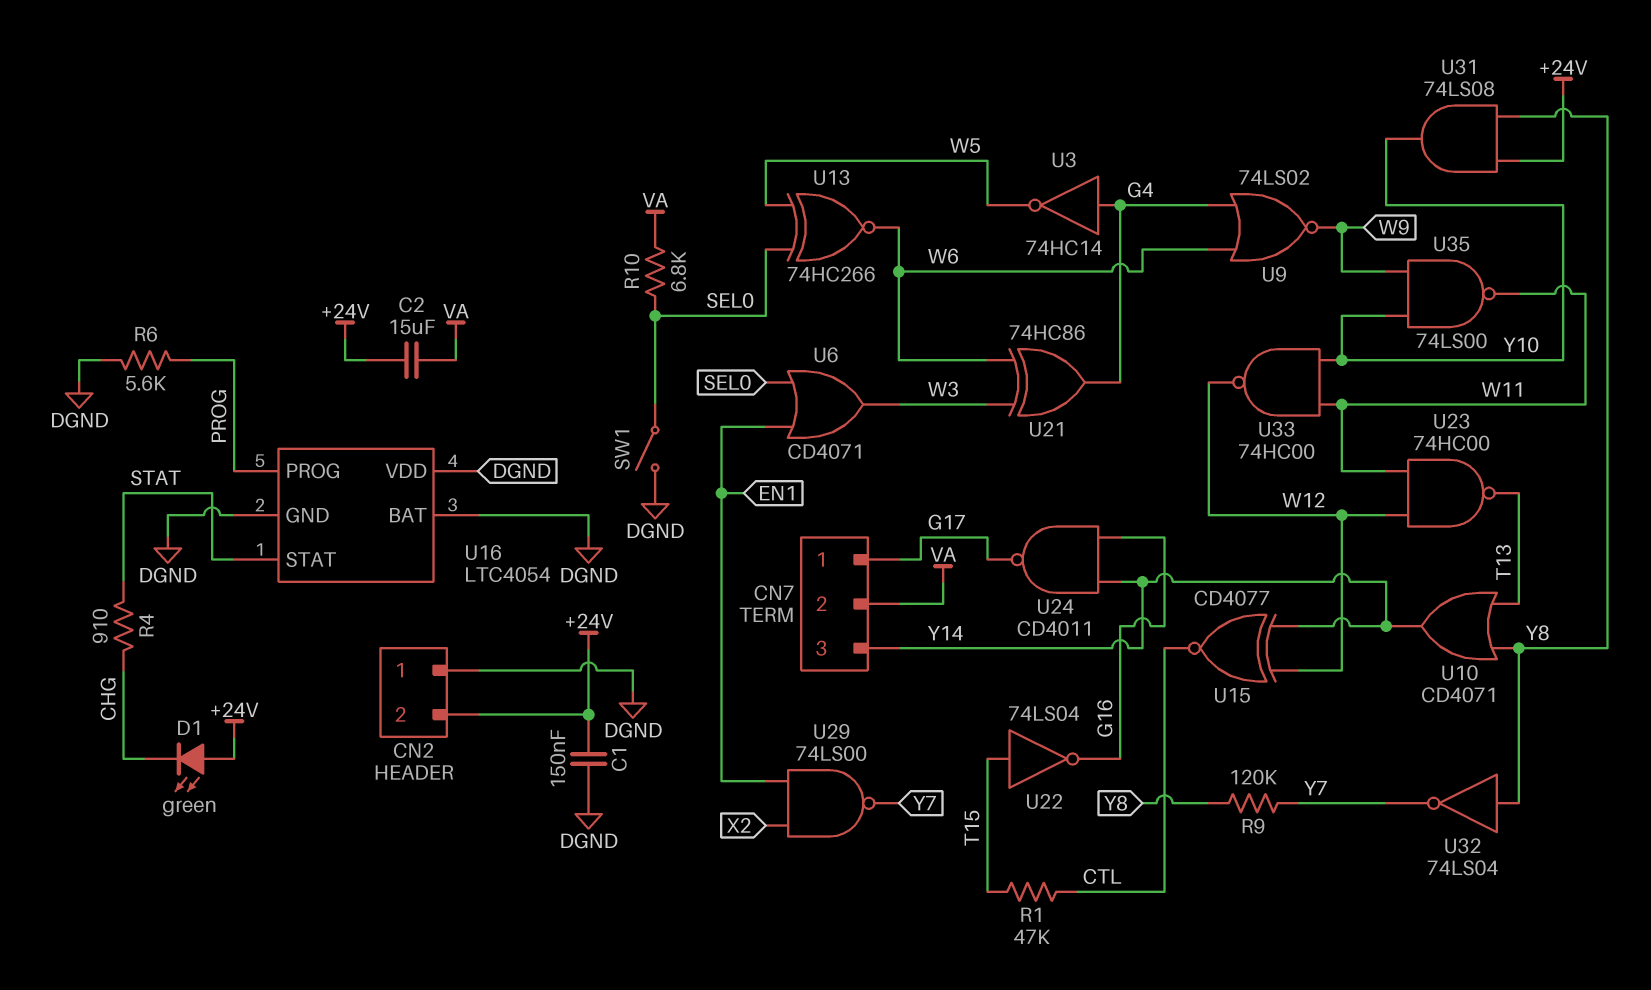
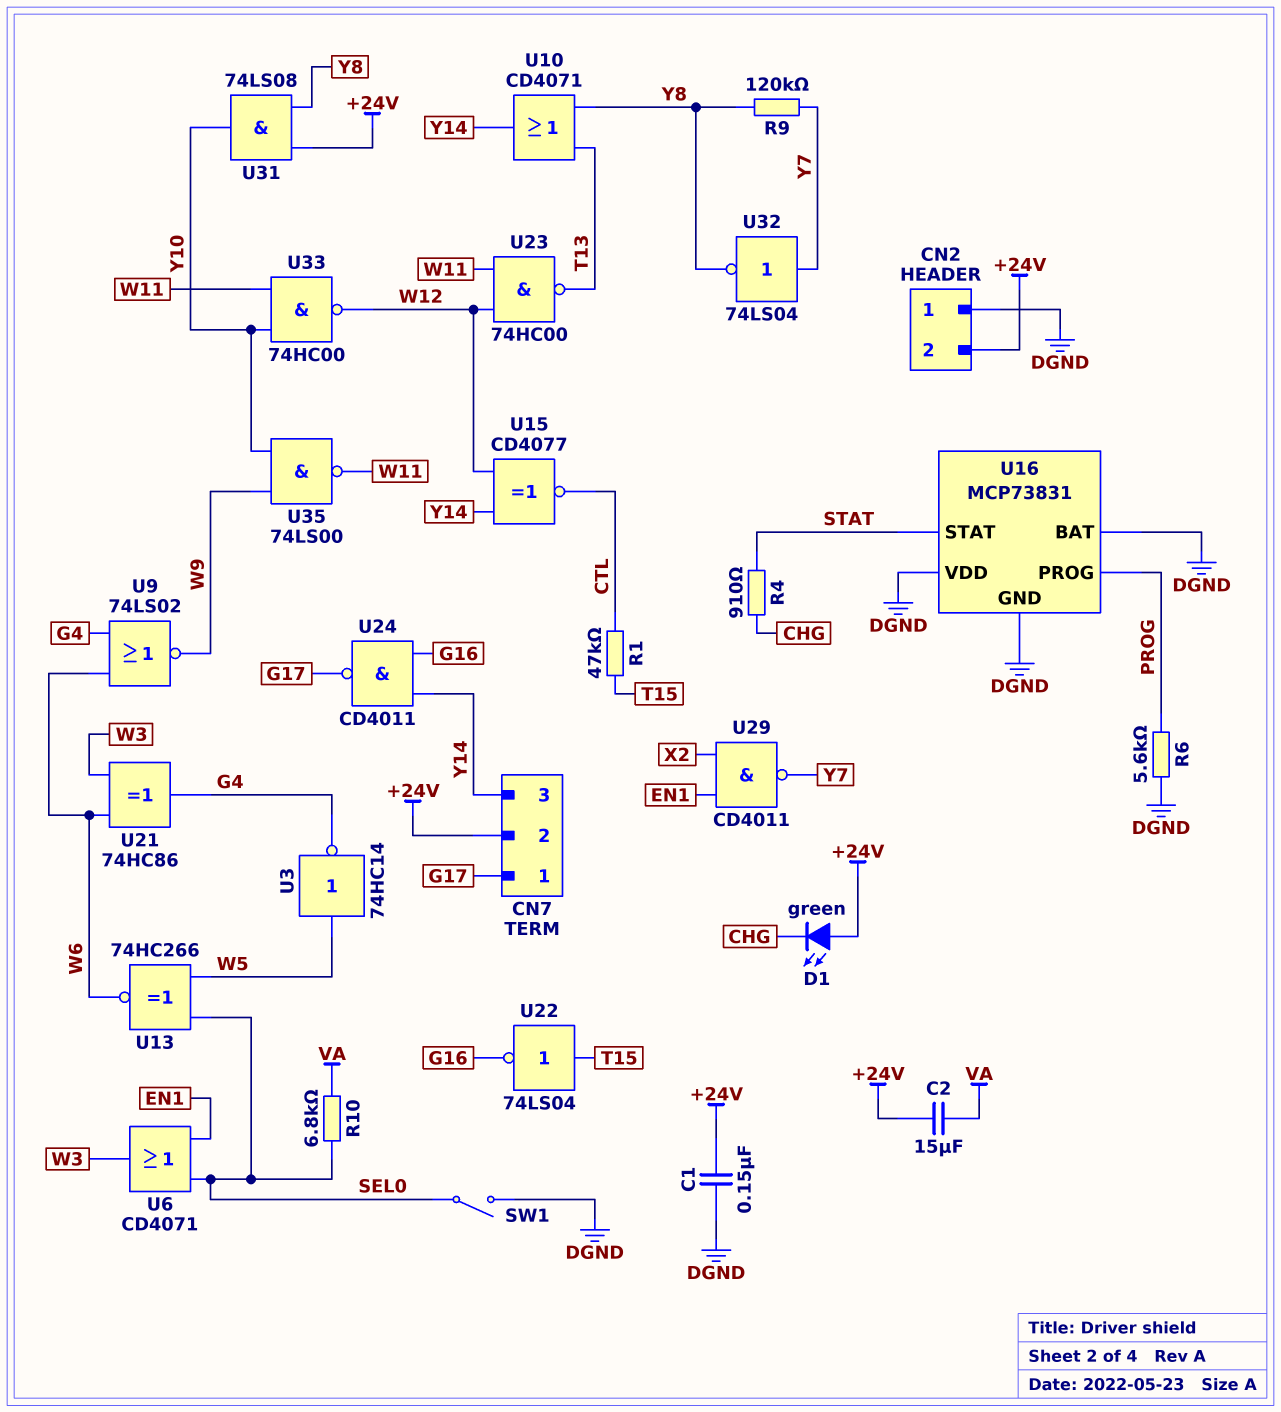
CN7 pin 2: VA -> +24V
U3: NOT 74HC14 (in G4, out W5) -> NOT 74HC14 (in W5, out G4)
U16: LTC4054 -> MCP73831
U29: NAND 74LS00 (in EN1, in X2, out Y7) -> NAND CD4011 (in EN1, in X2, out Y7)
U32: NOT 74LS04 (in Y8, out Y7) -> NOT 74LS04 (in Y7, out Y8)

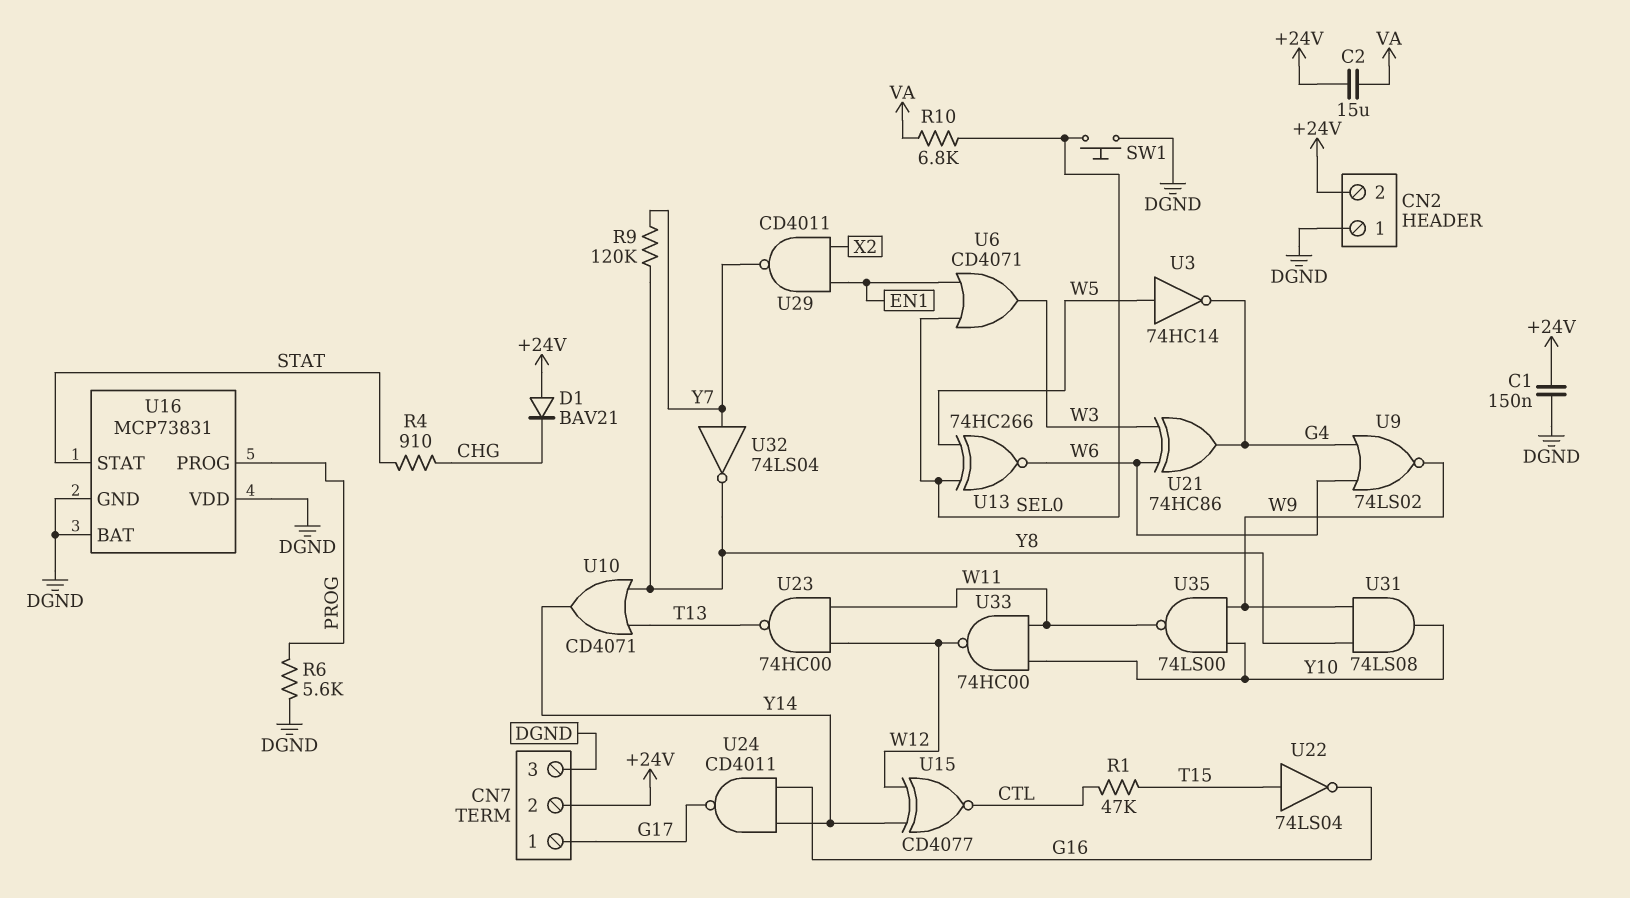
CN7 pin 3: Y14 -> DGND
D1: LED green (A +24V, K CHG) -> diode BAV21 (A +24V, K CHG)
SW1: switch (DGND, SEL0) -> button (DGND, SEL0)
U31: AND 74LS08 (in +24V, in Y8, out Y10) -> AND 74LS08 (in W9, in Y8, out Y10)

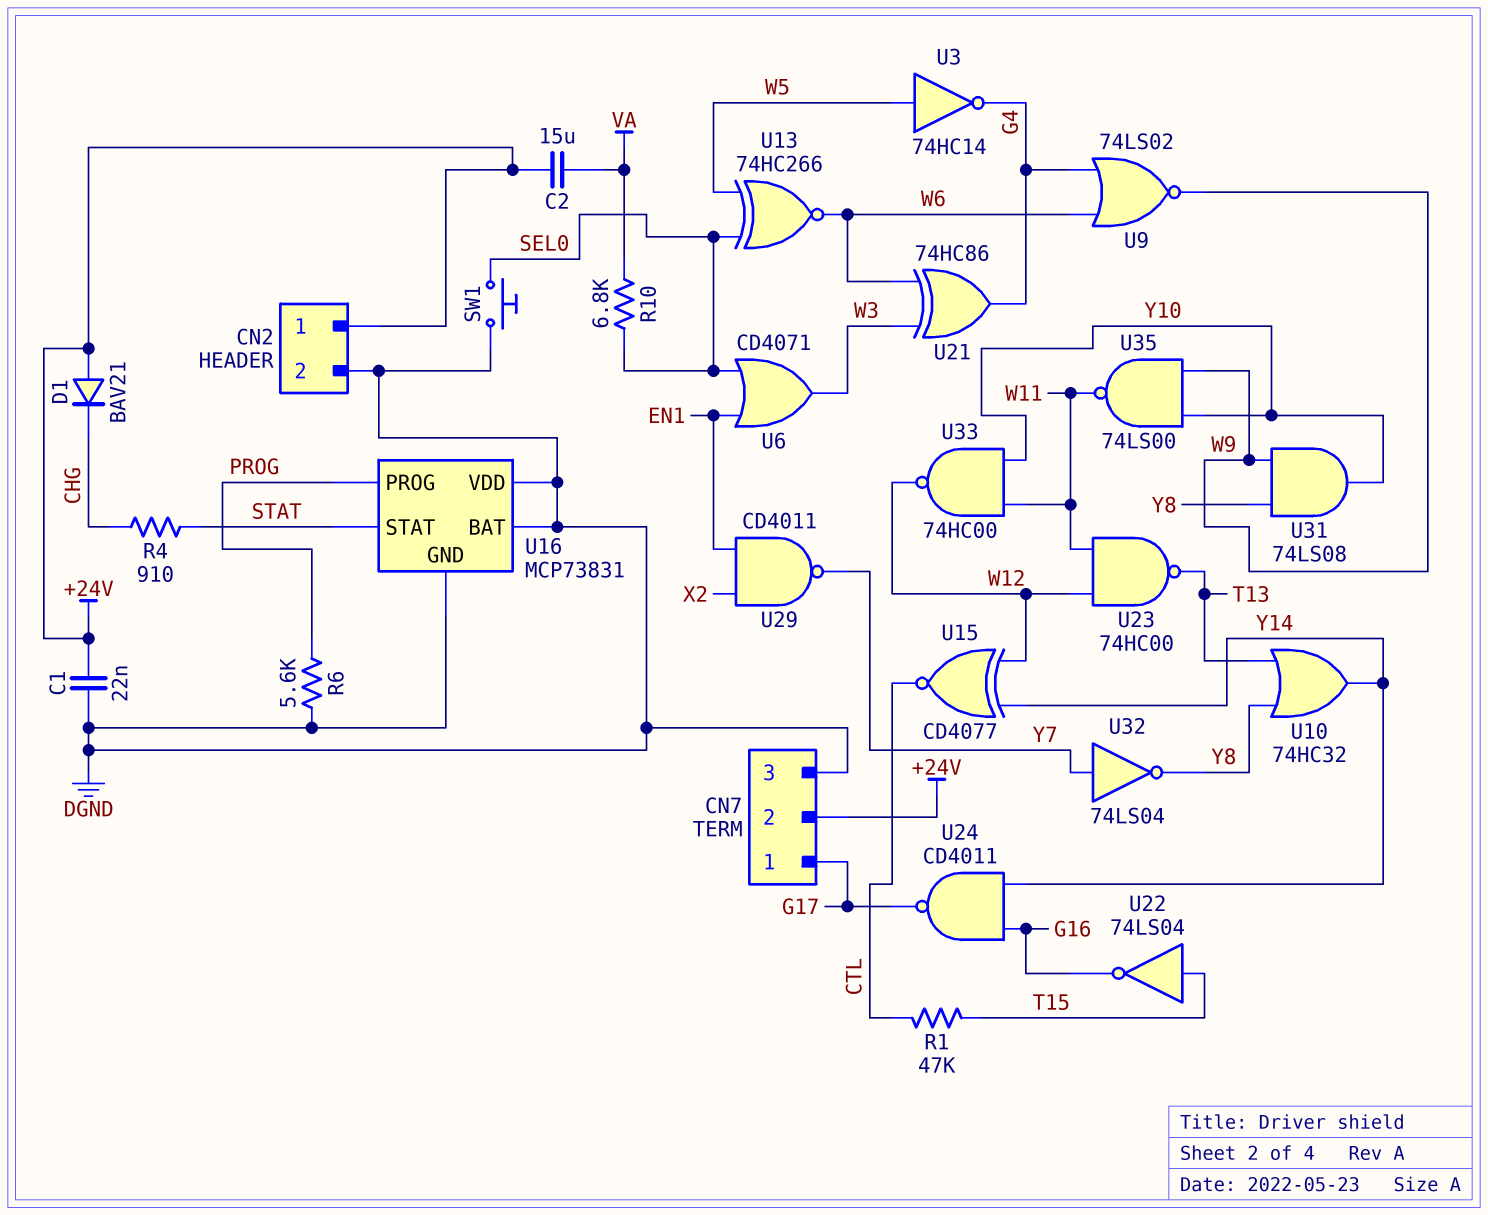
C1: 150nF (+24V, DGND) -> 22nF (+24V, DGND)
CN2 pin 1: DGND -> +24V
CN2 pin 2: +24V -> DGND
R9: 120k (Y7, Y8) -> none
U10: OR CD4071 (in T13, in Y8, out Y14) -> OR 74HC32 (in T13, in Y8, out Y14)

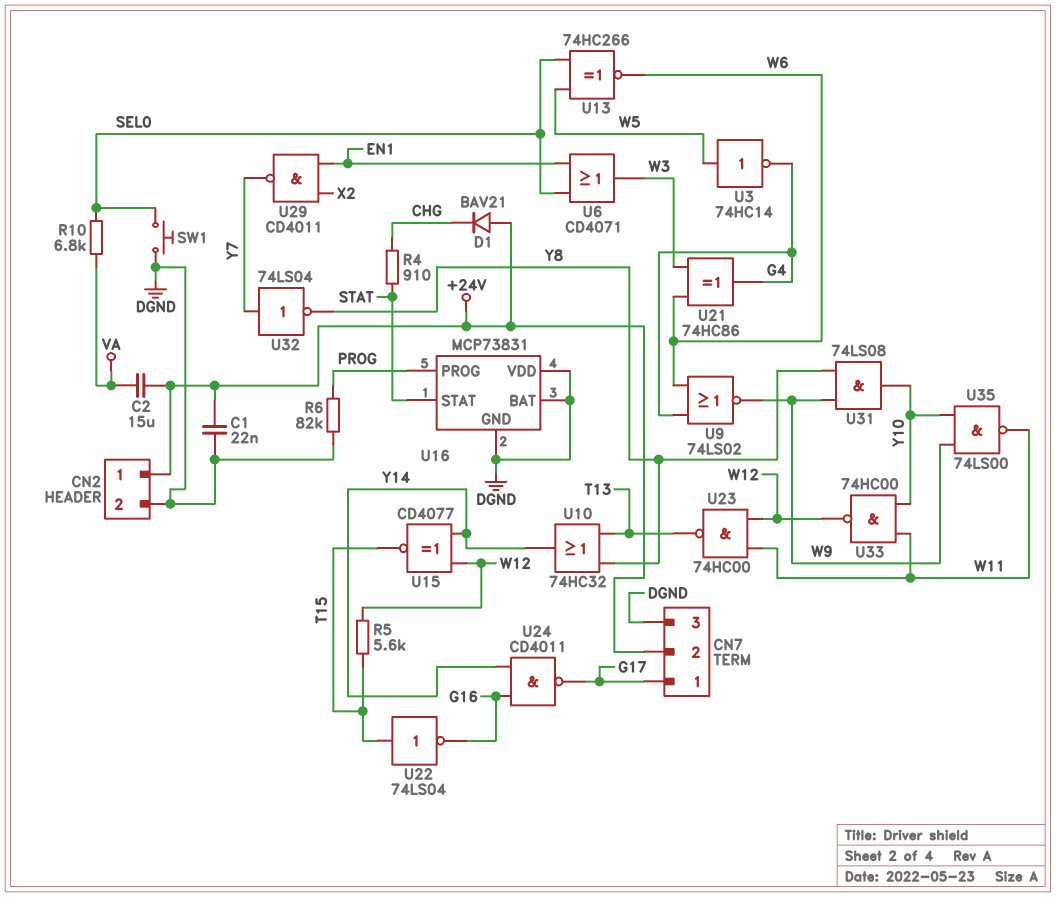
R1: 47k (CTL, T15) -> none
R5: none -> 5.6k (T15, W12)
R6: 5.6k (DGND, PROG) -> 82k (DGND, PROG)
U15: XNOR CD4077 (in W12, in Y14, out CTL) -> XNOR CD4077 (in W12, in Y14, out T15)

